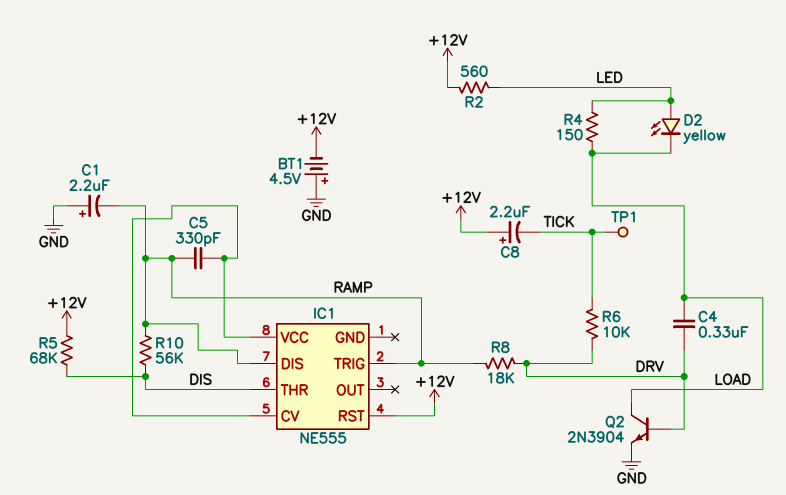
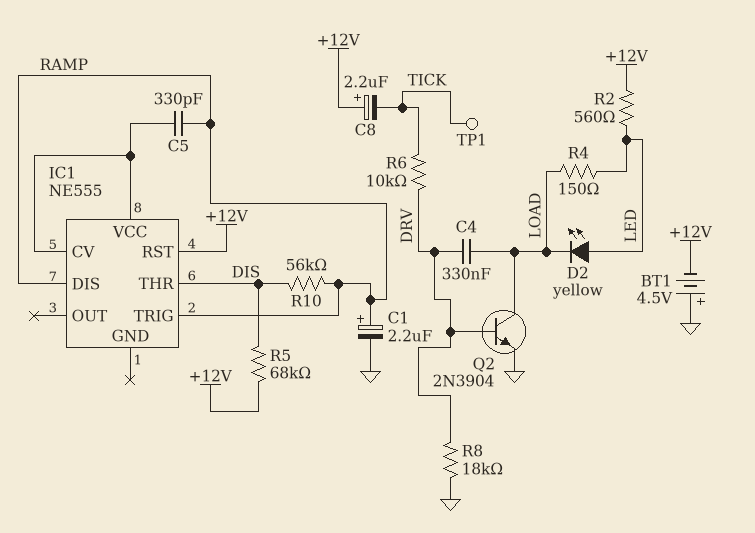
C1: 2.2uF (plus GND, minus RAMP) -> 2.2uF (plus RAMP, minus GND)
R8: 18k (DRV, RAMP) -> 18k (DRV, GND)

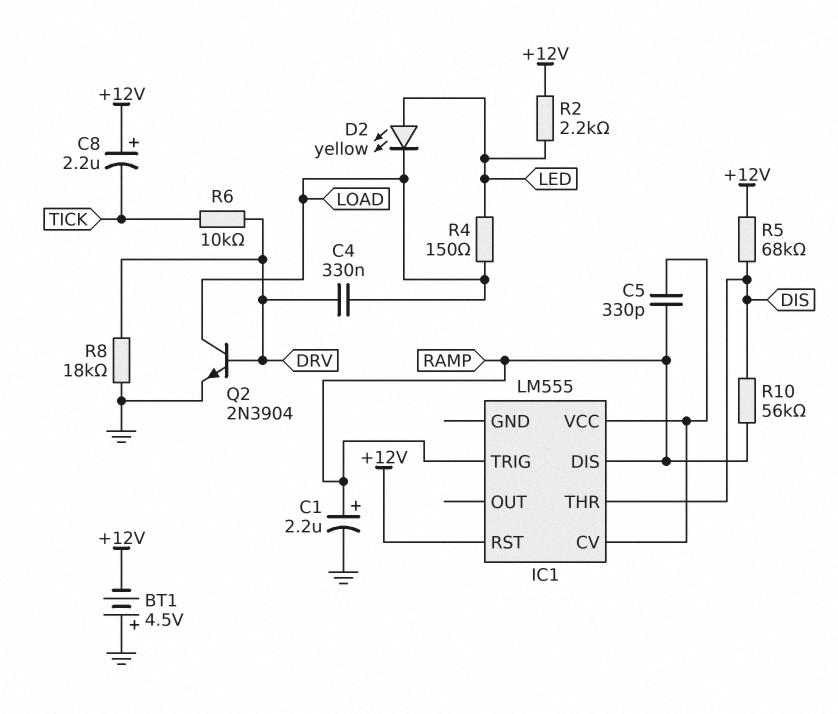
IC1: NE555 -> LM555
R2: 560 (+12V, LED) -> 2.2k (+12V, LED)
TP1: test point (TICK) -> none

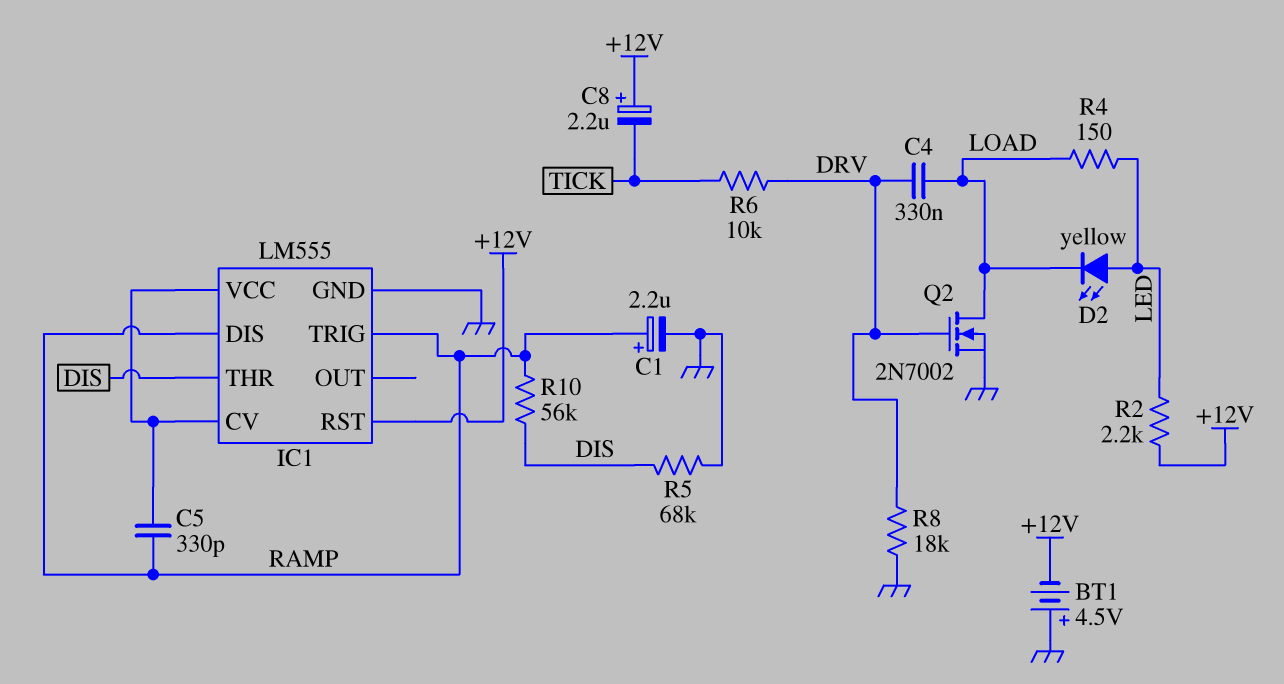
IC1 pin GND: none -> GND
Q2: NPN 2N3904 (B DRV, C LOAD, E GND) -> NMOS 2N7002 (G DRV, D LOAD, S GND)
R5: 68k (+12V, DIS) -> 68k (DIS, GND)

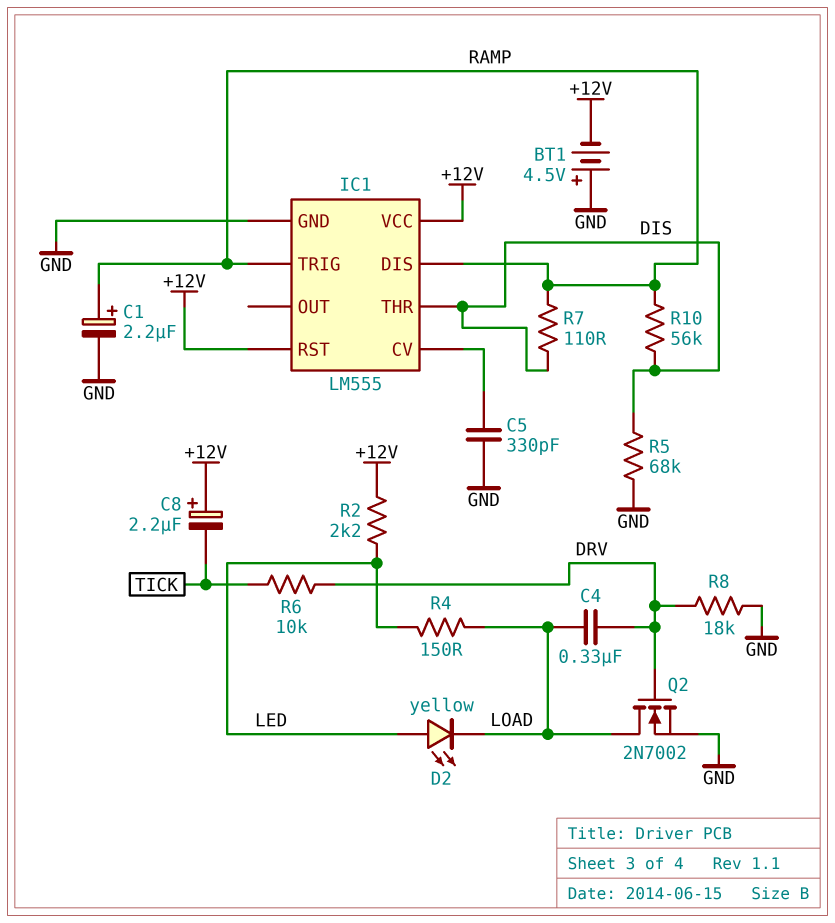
C5: 330pF (IC1/CV, RAMP) -> 330pF (GND, IC1/CV)
IC1 pin VCC: IC1/CV -> +12V
R7: none -> 110 (DIS, RAMP)

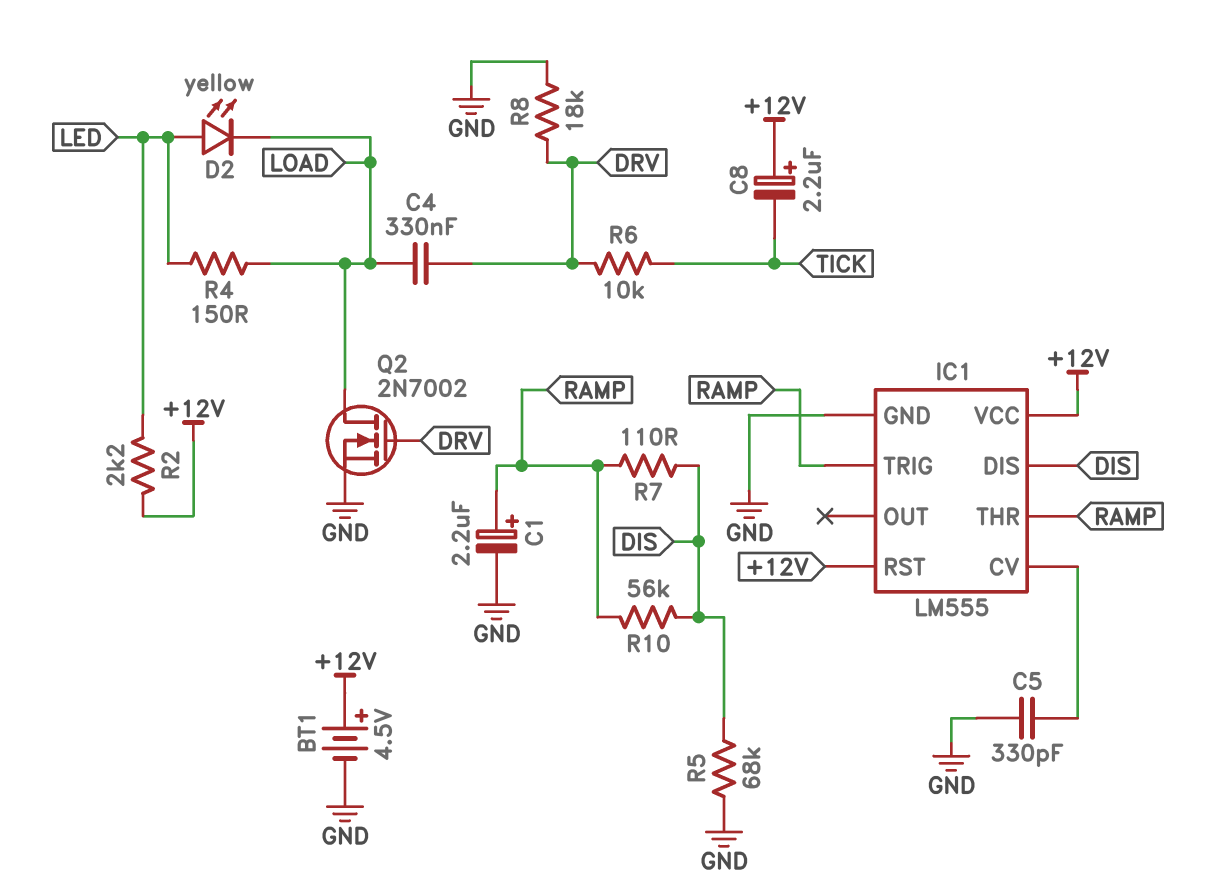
BT1: 4.5V (plus GND, minus +12V) -> 4.5V (plus +12V, minus GND)
IC1 pin DIS: RAMP -> DIS
IC1 pin THR: DIS -> RAMP

